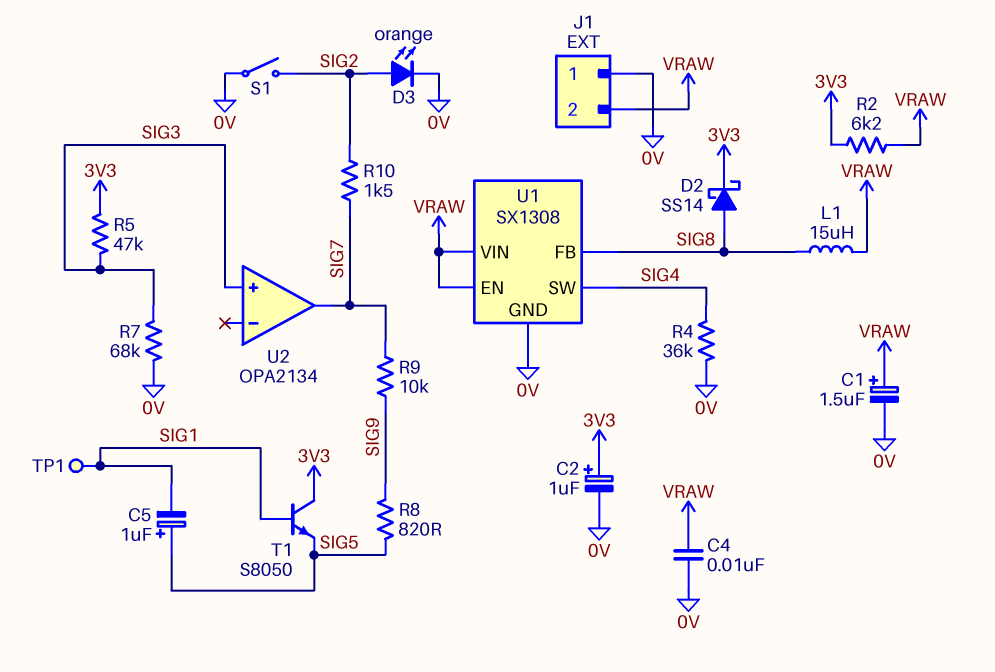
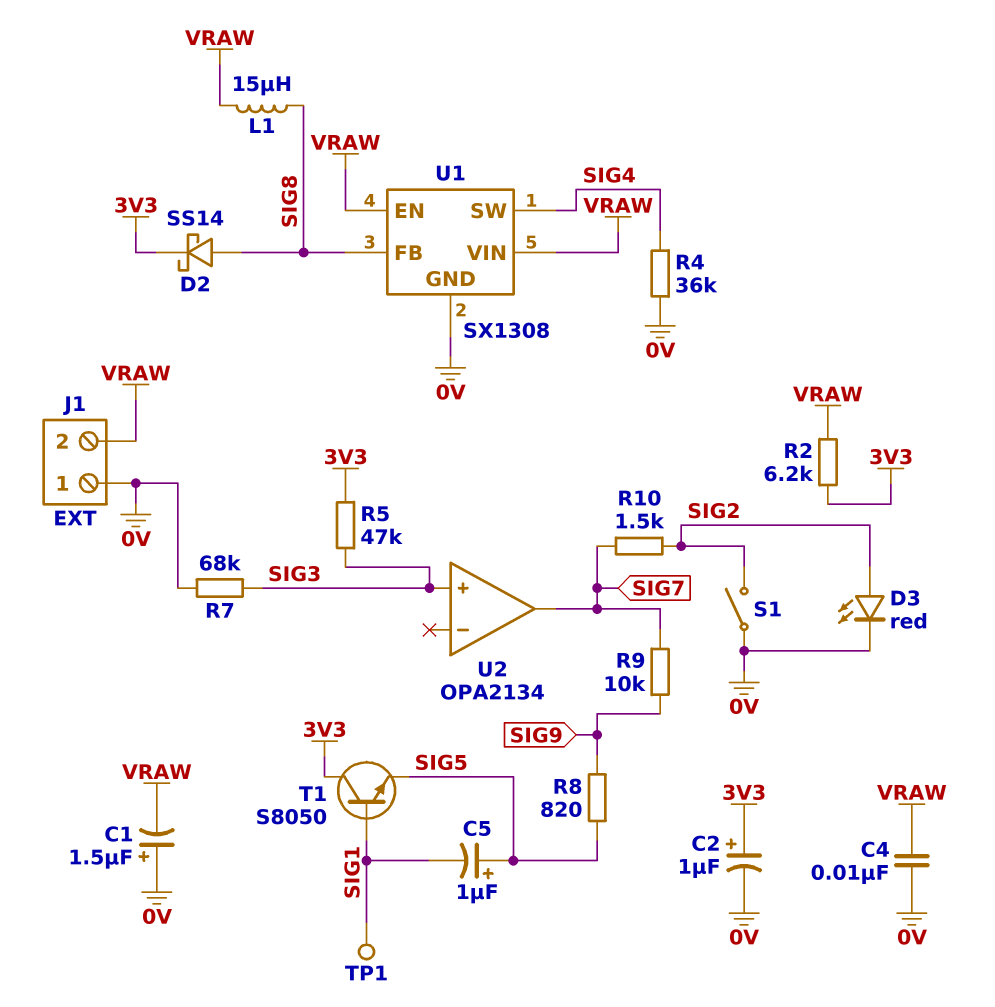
C1: 1.5uF (plus VRAW, minus 0V) -> 1.5uF (plus 0V, minus VRAW)
D3: LED orange (A SIG2, K 0V) -> LED red (A SIG2, K 0V)

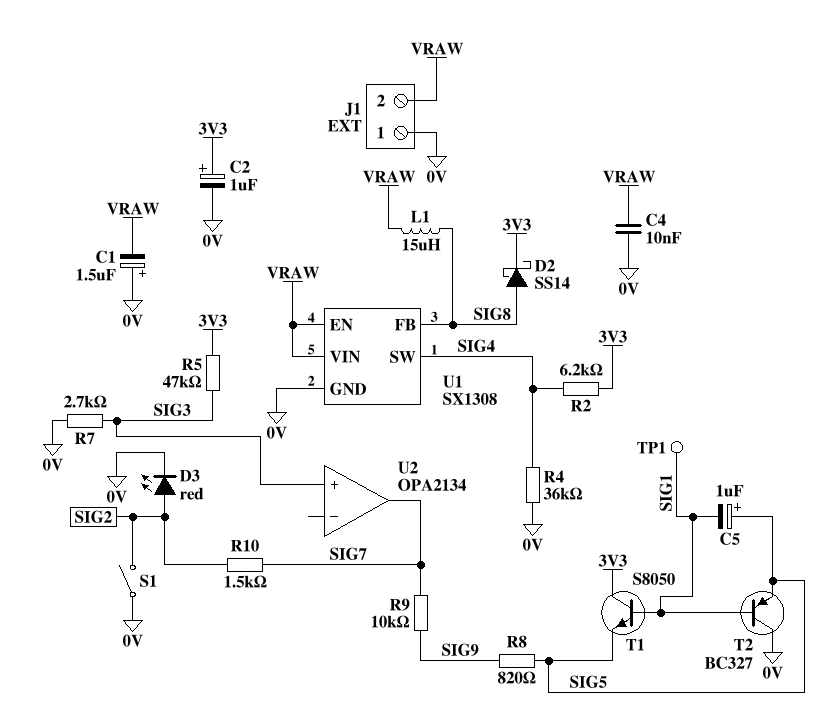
R2: 6.2k (3V3, VRAW) -> 6.2k (3V3, SIG4)
R7: 68k (0V, SIG3) -> 2.7k (0V, SIG3)
T2: none -> PNP BC327 (B SIG1, C 0V, E SIG5)

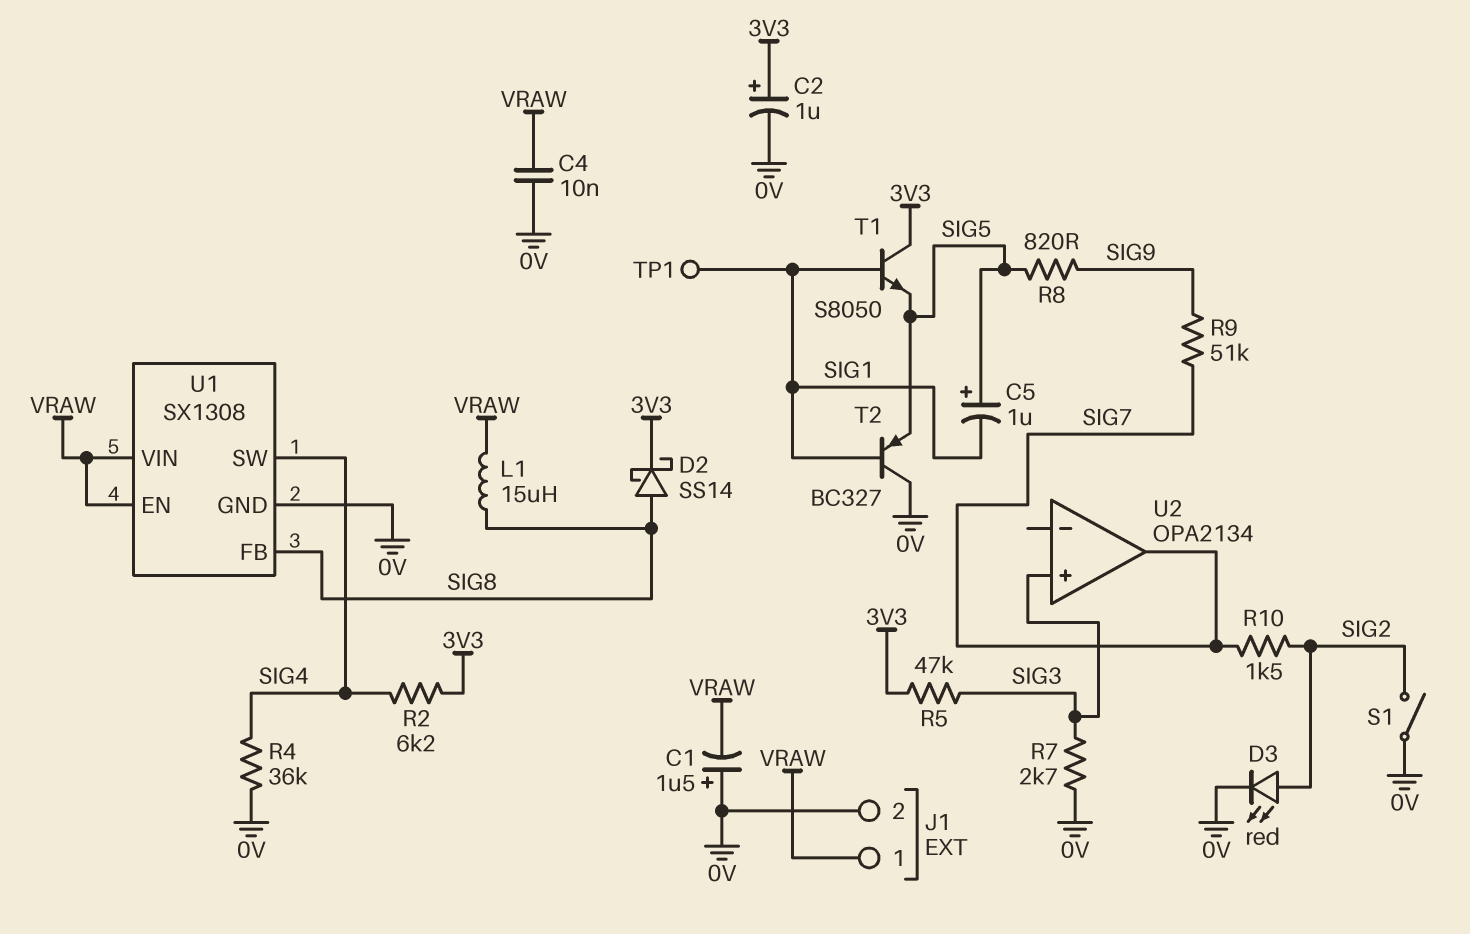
J1 pin 1: 0V -> VRAW
J1 pin 2: VRAW -> 0V
R9: 10k (SIG7, SIG9) -> 51k (SIG7, SIG9)

